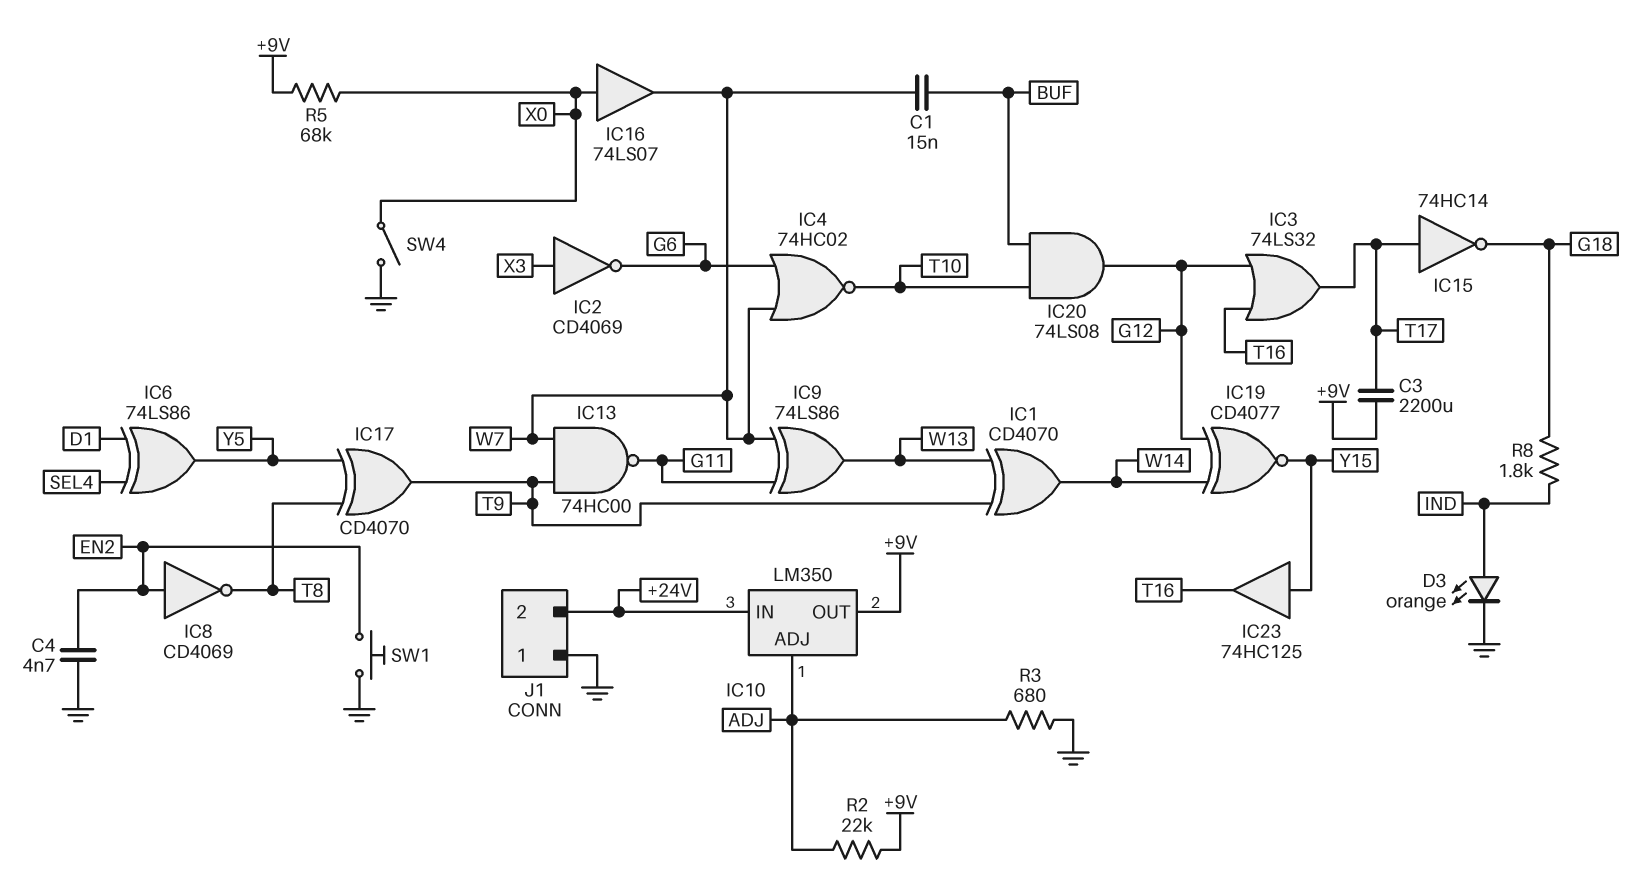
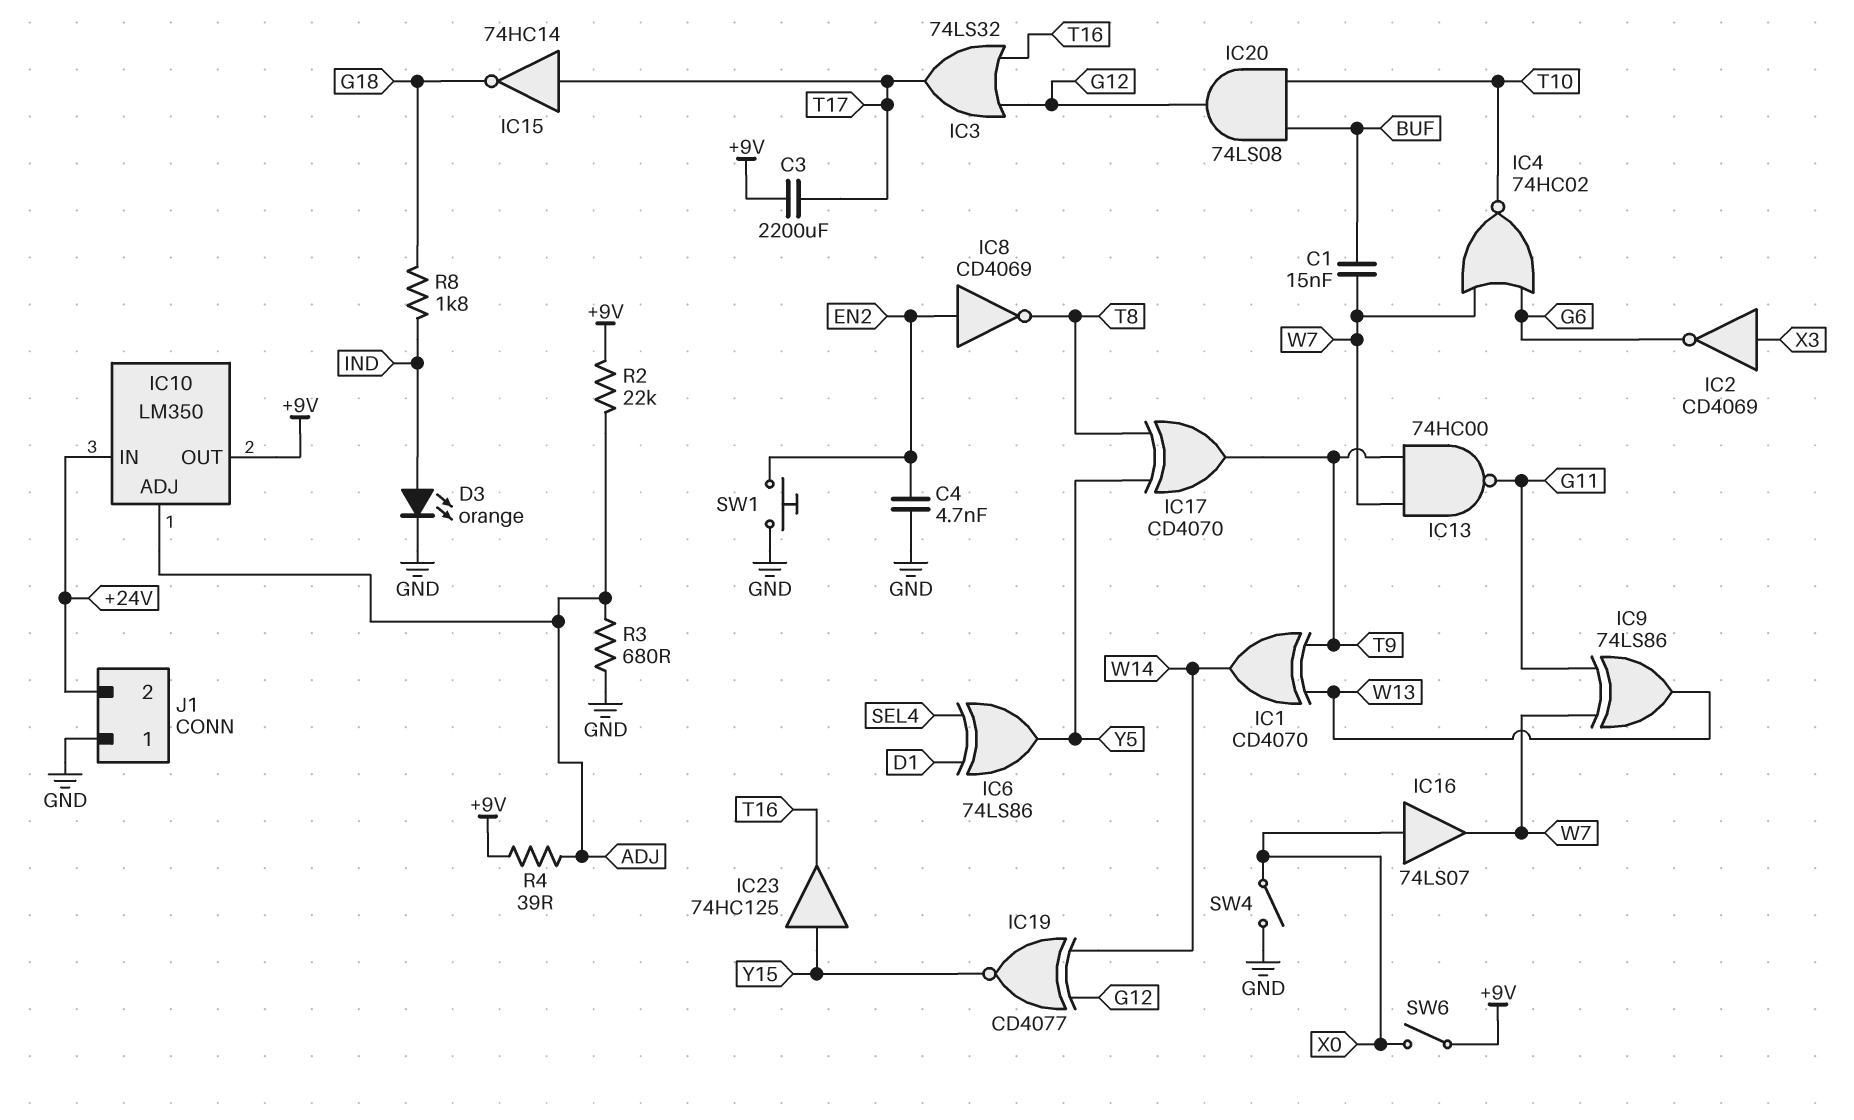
R4: none -> 39 (+9V, ADJ)
R5: 68k (+9V, X0) -> none
SW6: none -> switch (+9V, X0)

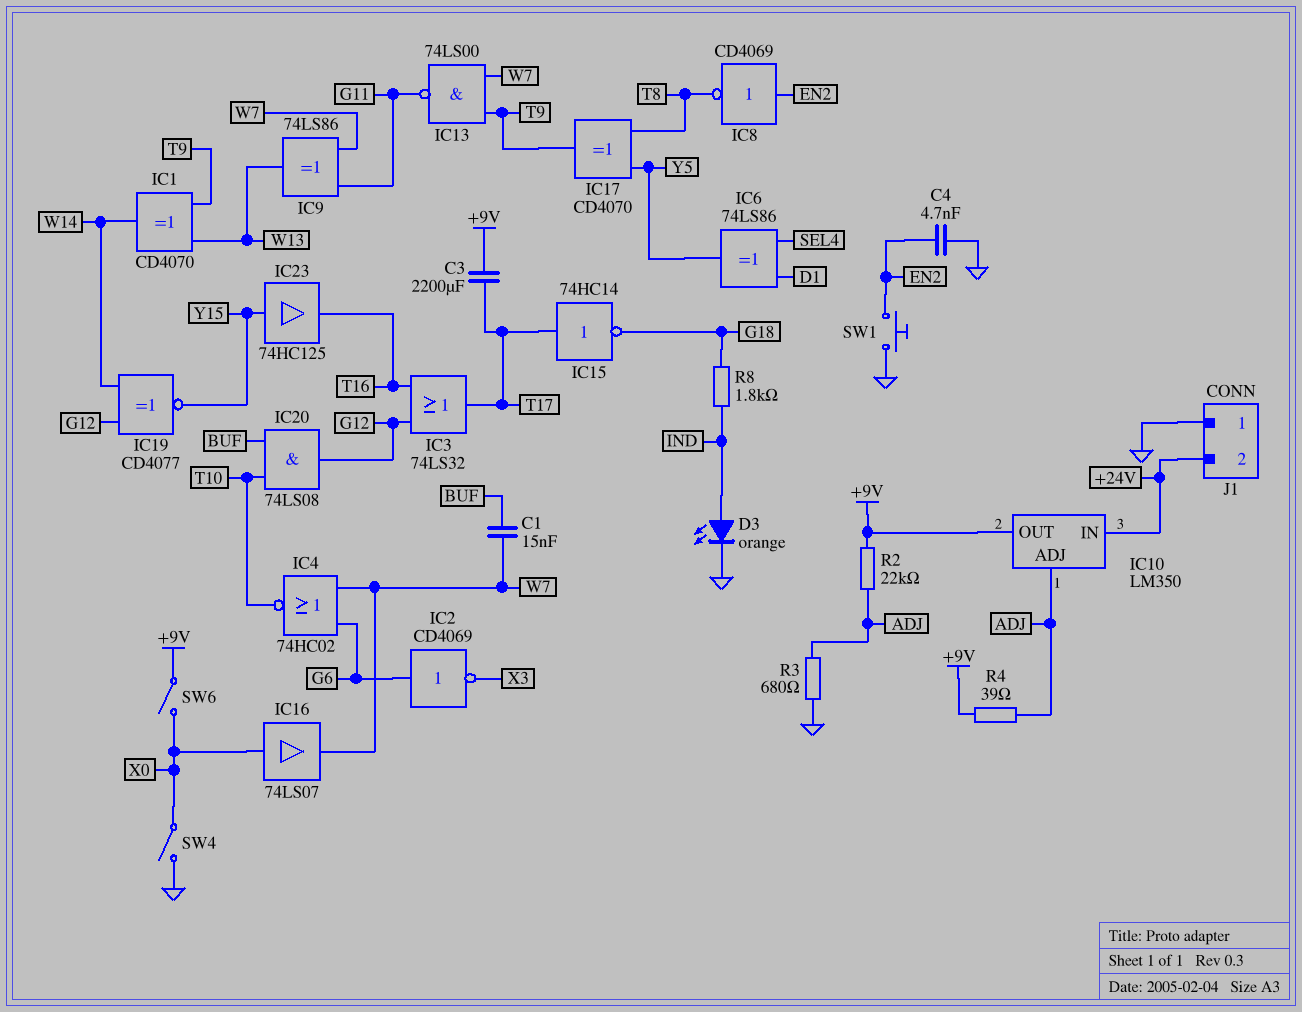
IC2: NOT CD4069 (in X3, out G6) -> NOT CD4069 (in G6, out X3)
IC13: NAND 74HC00 (in T9, in W7, out G11) -> NAND 74LS00 (in T9, in W7, out G11)

